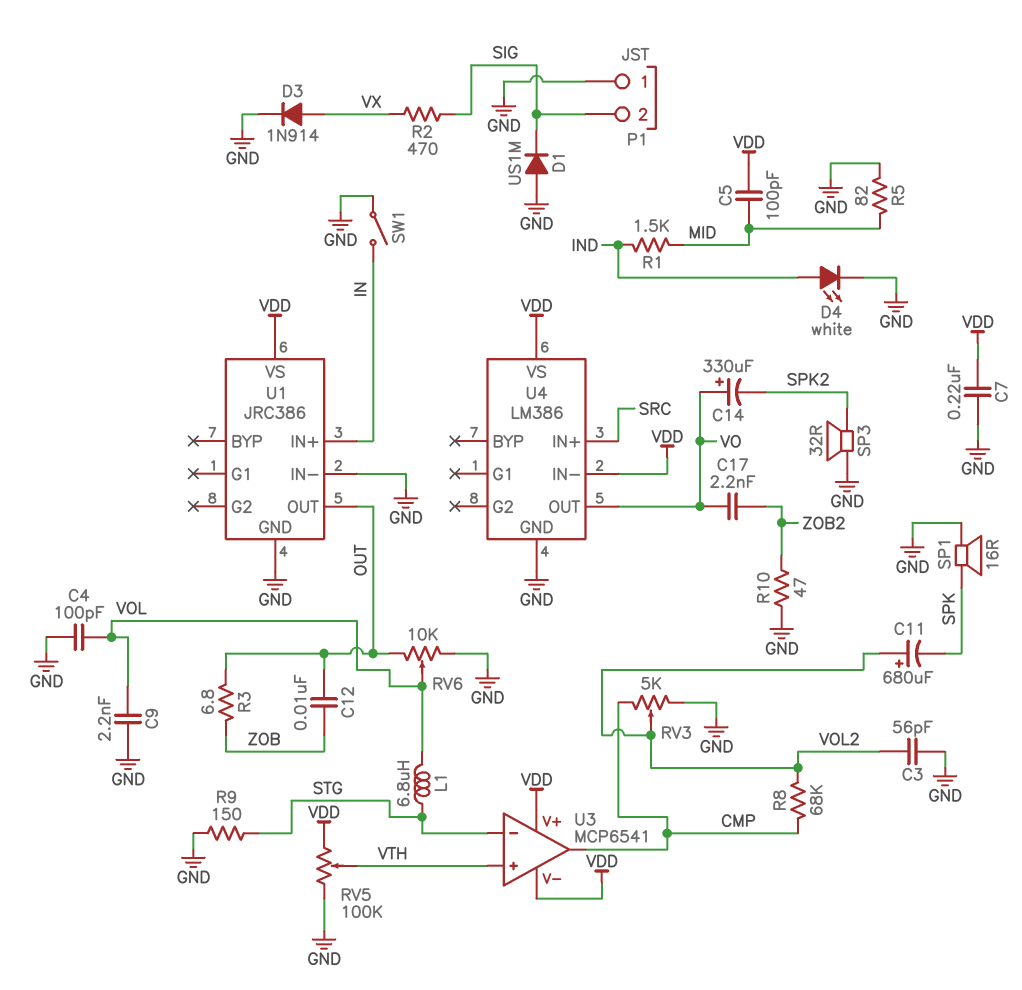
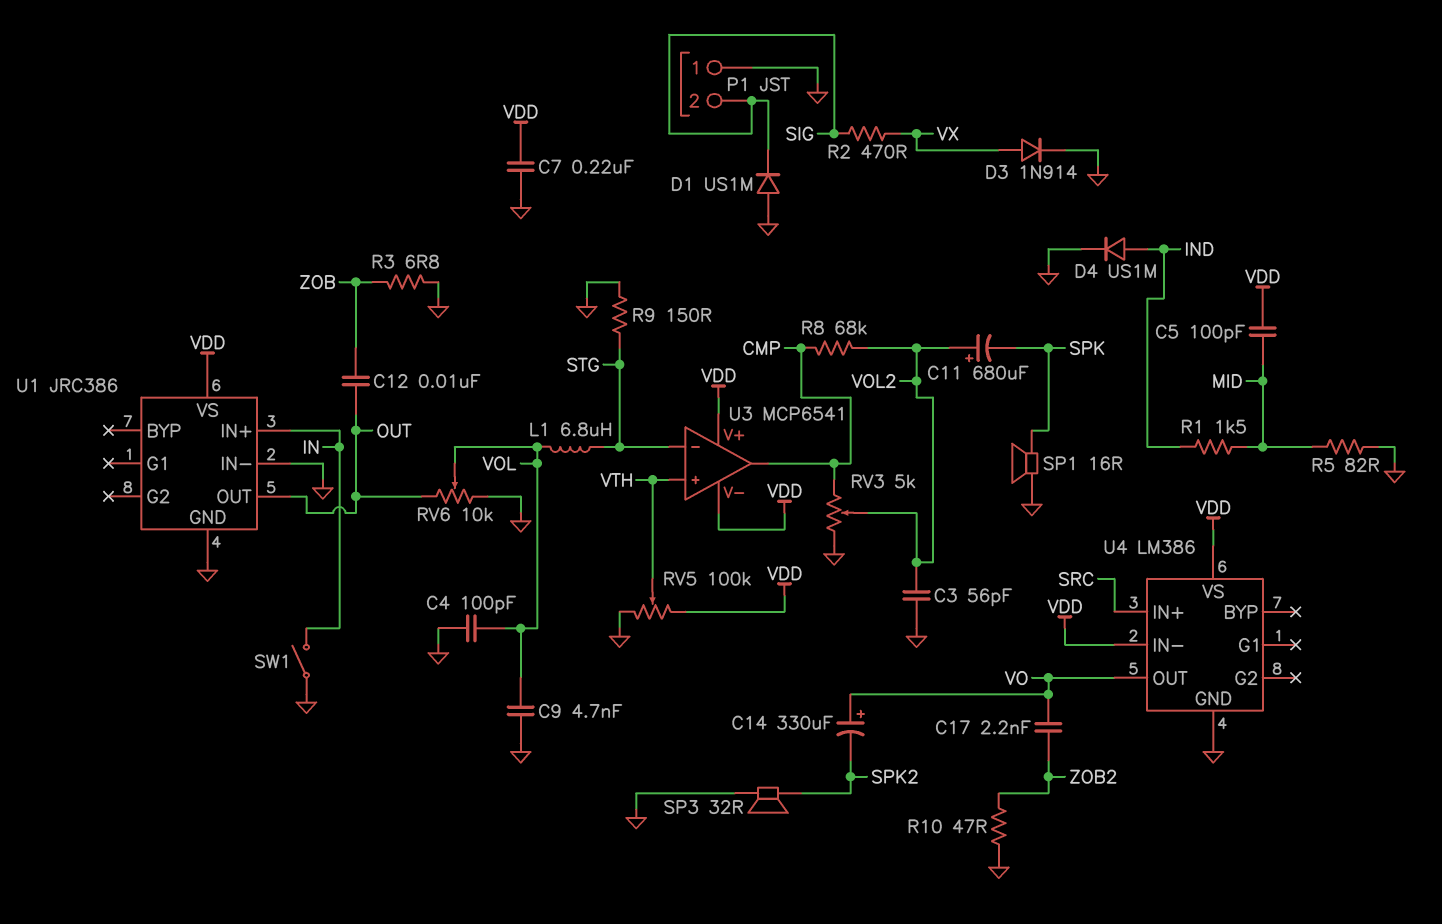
C9: 2.2nF (GND, VOL) -> 4.7nF (GND, VOL)
D4: LED white (A IND, K GND) -> diode US1M (A IND, K GND)
R3: 6.8 (OUT, ZOB) -> 6.8 (GND, ZOB)

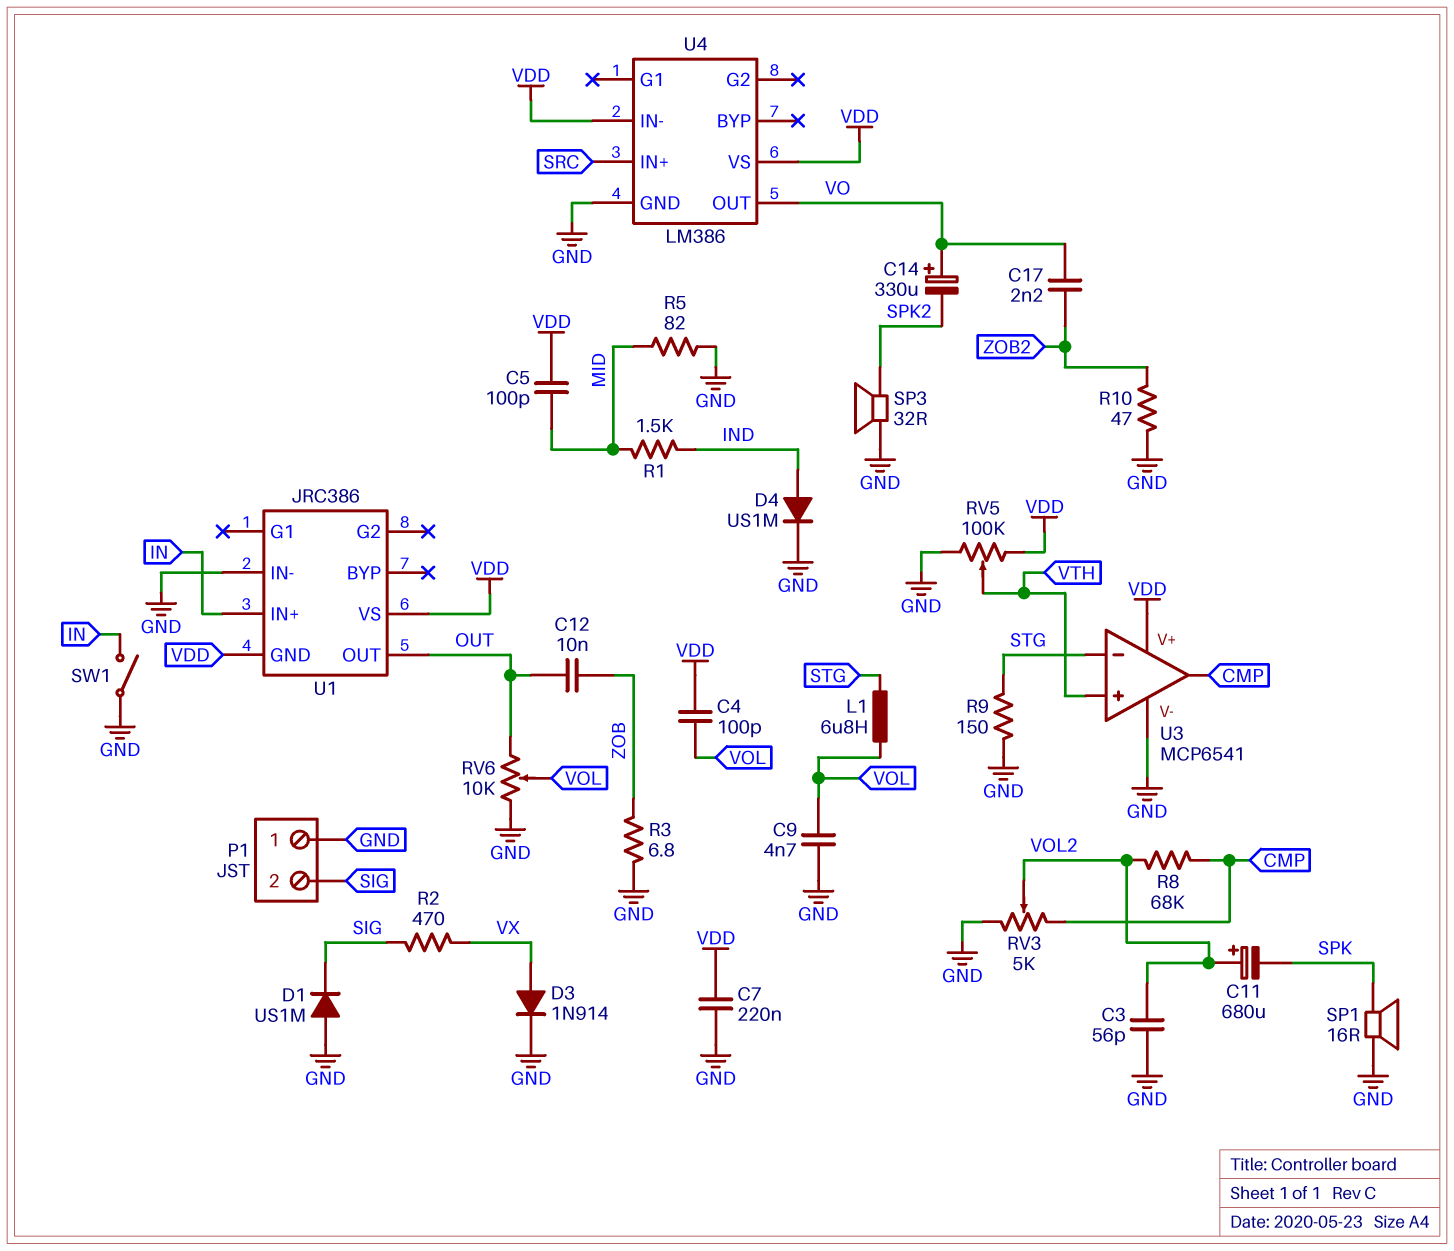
C4: 100pF (GND, VOL) -> 100pF (VDD, VOL)
U1 pin GND: GND -> VDD
U3 pin V-: VDD -> GND

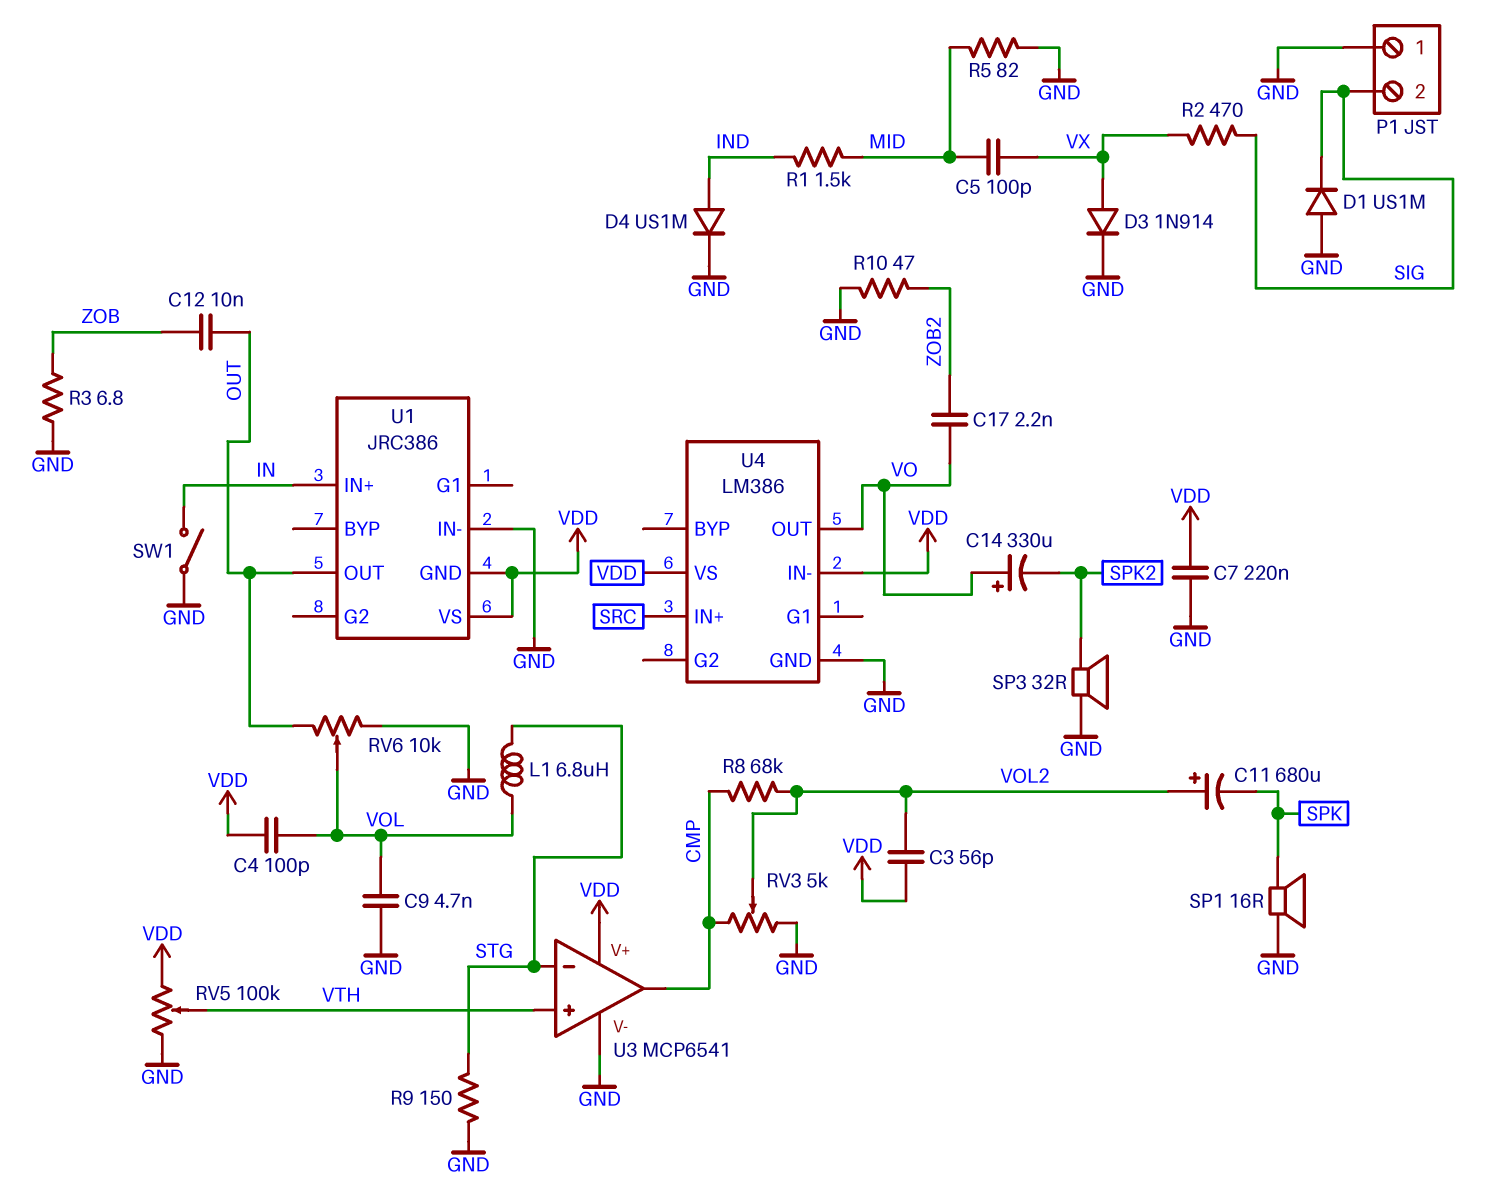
C3: 56pF (GND, VOL2) -> 56pF (VDD, VOL2)
C5: 100pF (MID, VDD) -> 100pF (MID, VX)

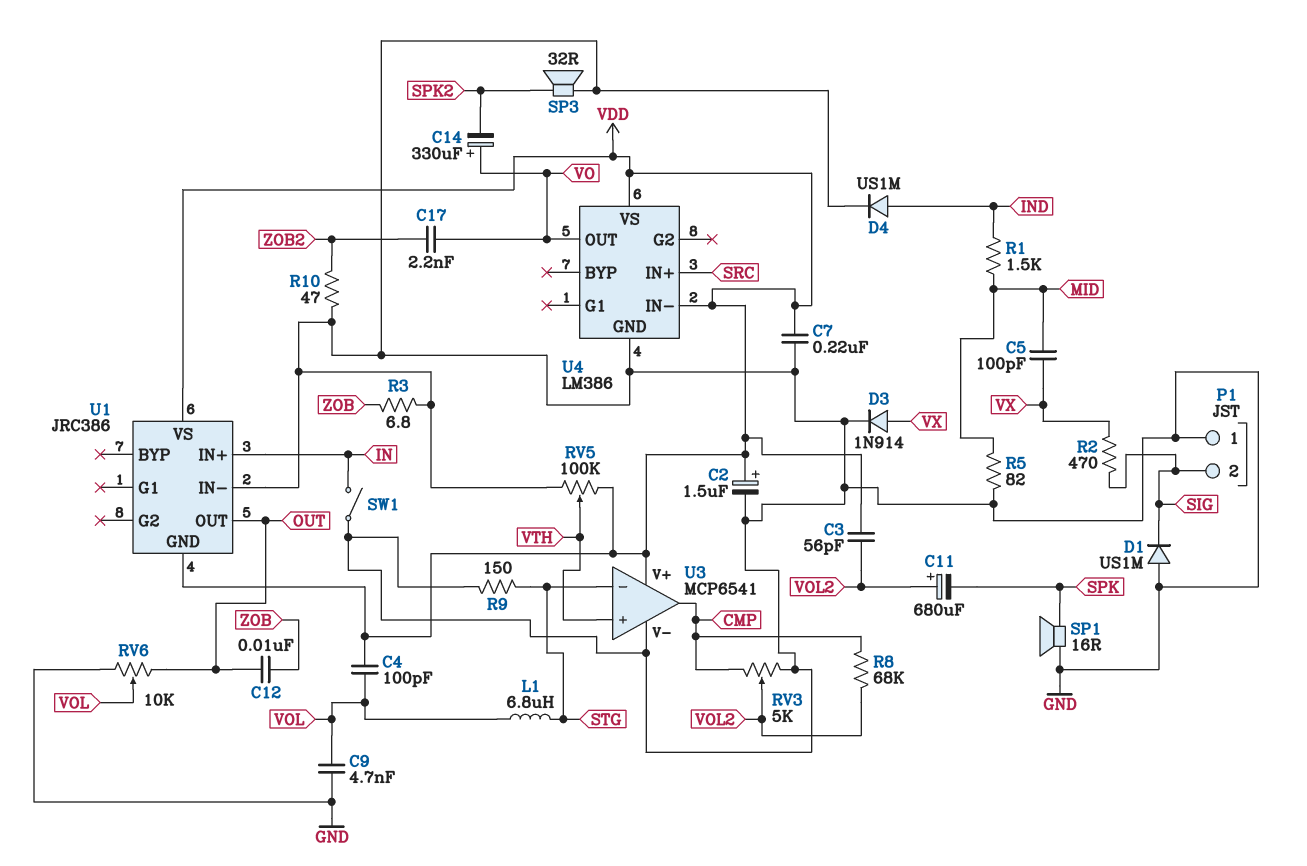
C2: none -> 1.5uF (plus VDD, minus GND)

